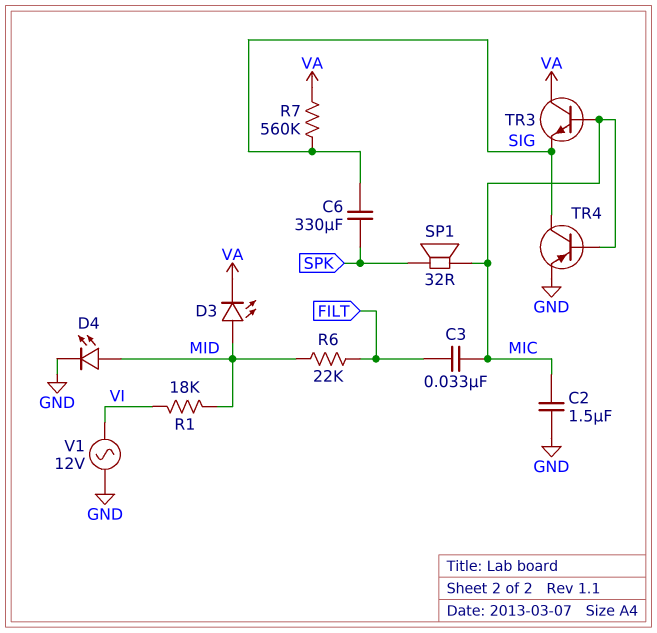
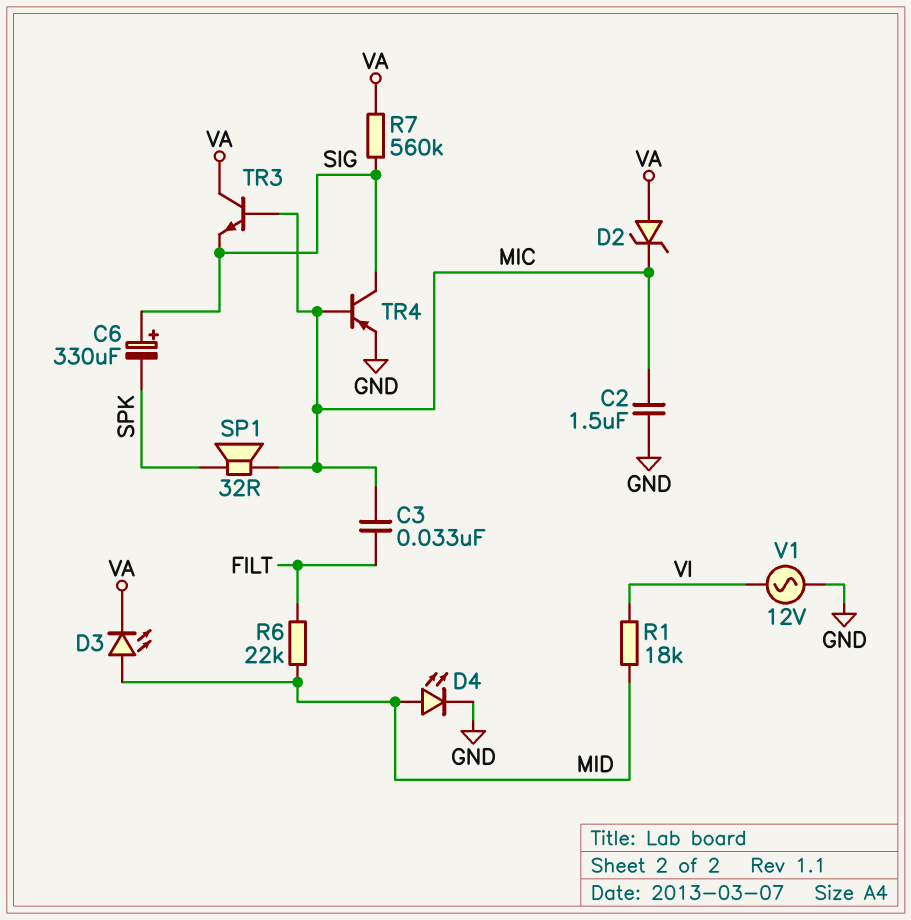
C6: 330uF (SIG, SPK) -> 330uF (plus SIG, minus SPK)
D2: none -> zener (A VA, K MIC)

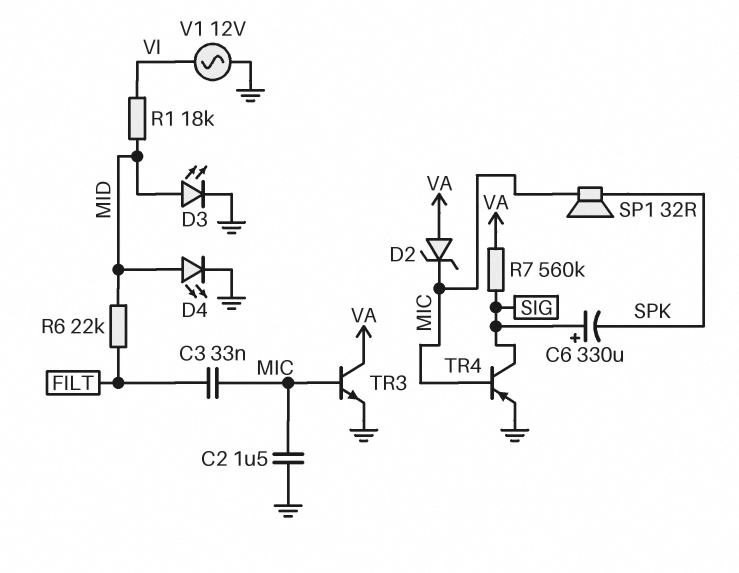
D3: LED (A MID, K VA) -> LED (A MID, K GND)
TR3: NPN (B MIC, C VA, E SIG) -> NPN (B MIC, C VA, E GND)

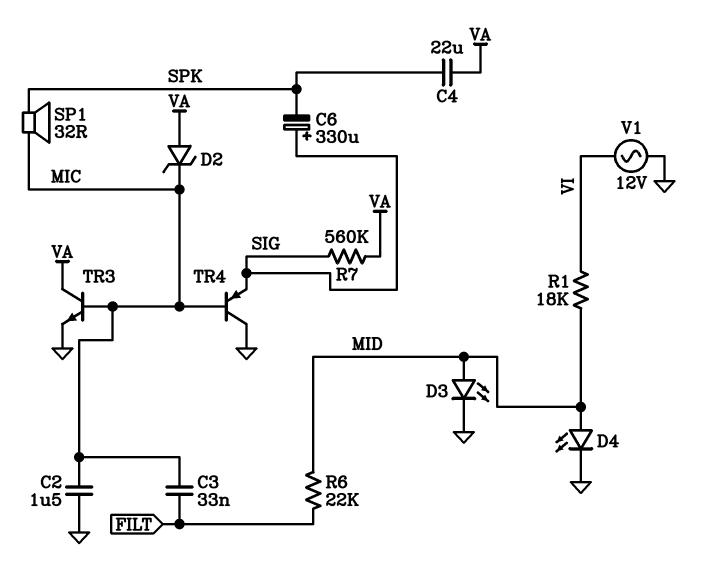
C4: none -> 22uF (SPK, VA)
TR4: PNP (B MIC, C SIG, E GND) -> PNP (B MIC, C GND, E SIG)

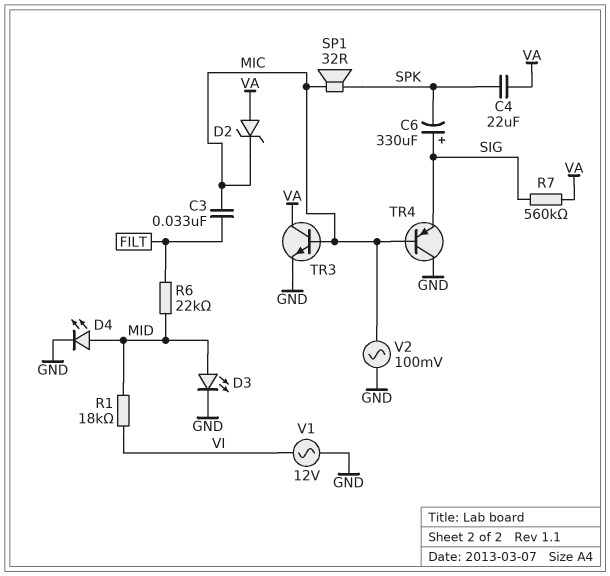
C2: 1.5uF (GND, MIC) -> none
V2: none -> AC 100mV (GND, MIC)

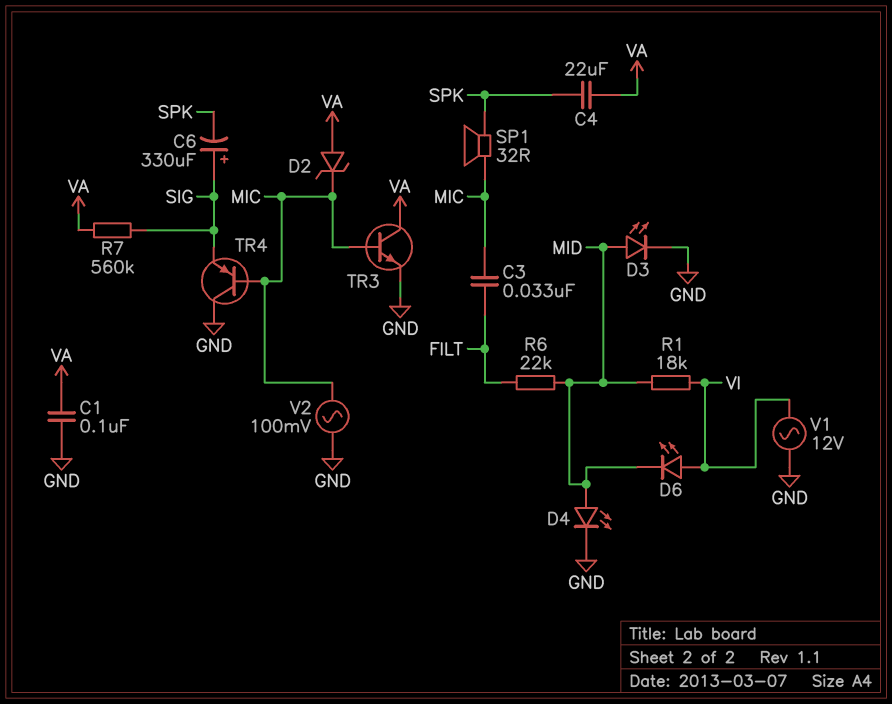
C1: none -> 100nF (GND, VA)
D6: none -> LED (A VI, K MID)

